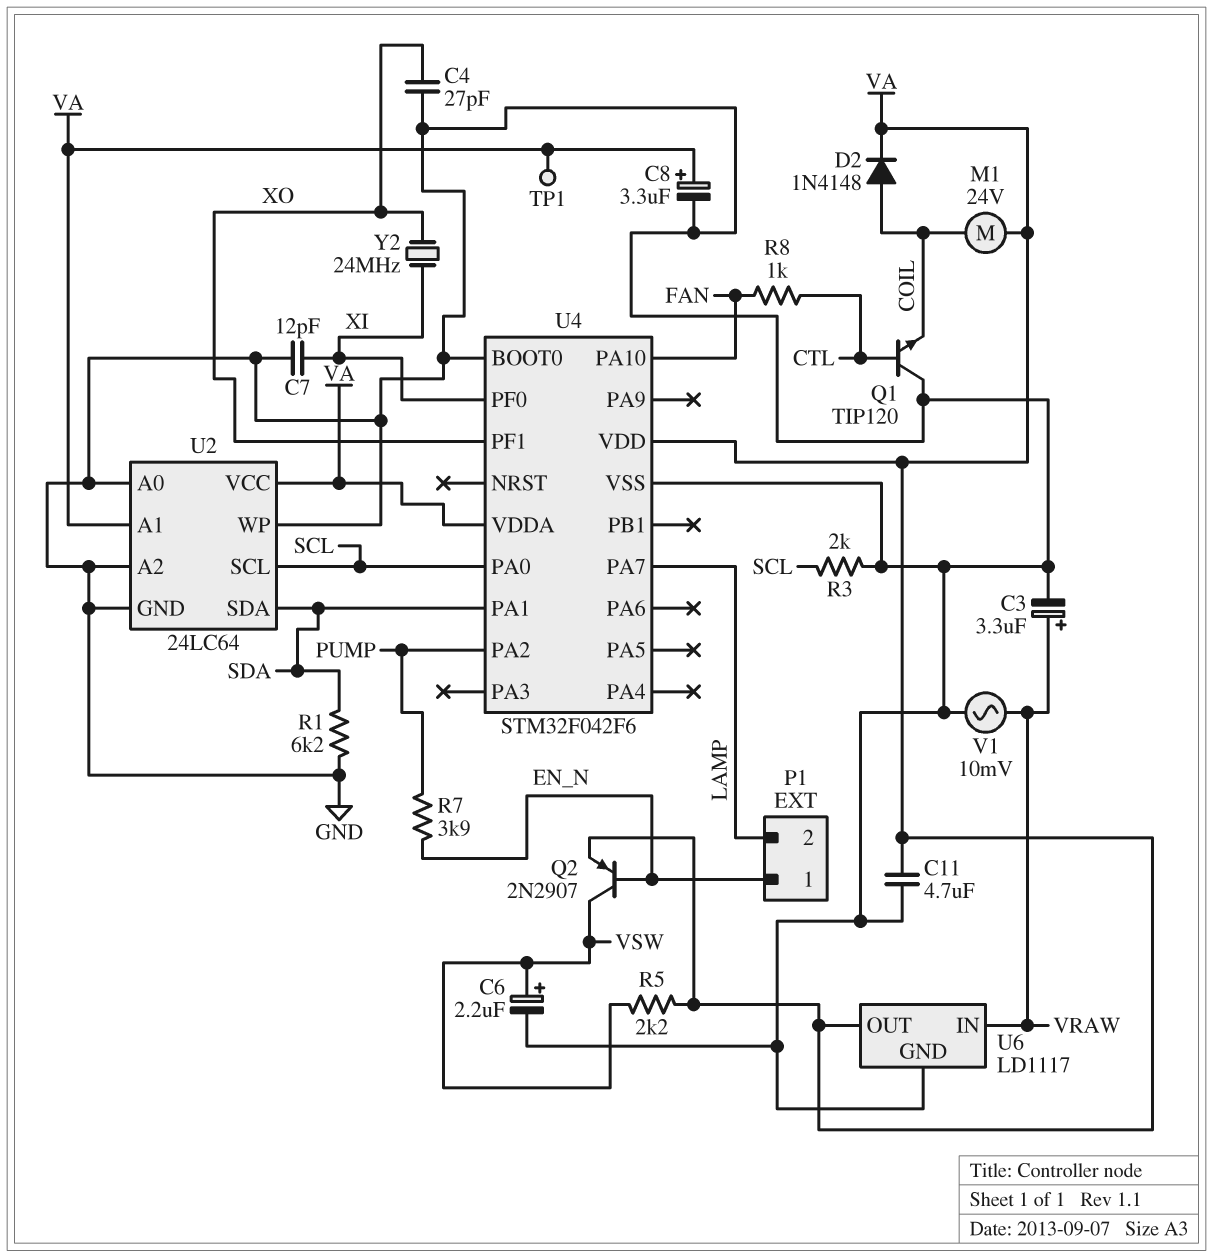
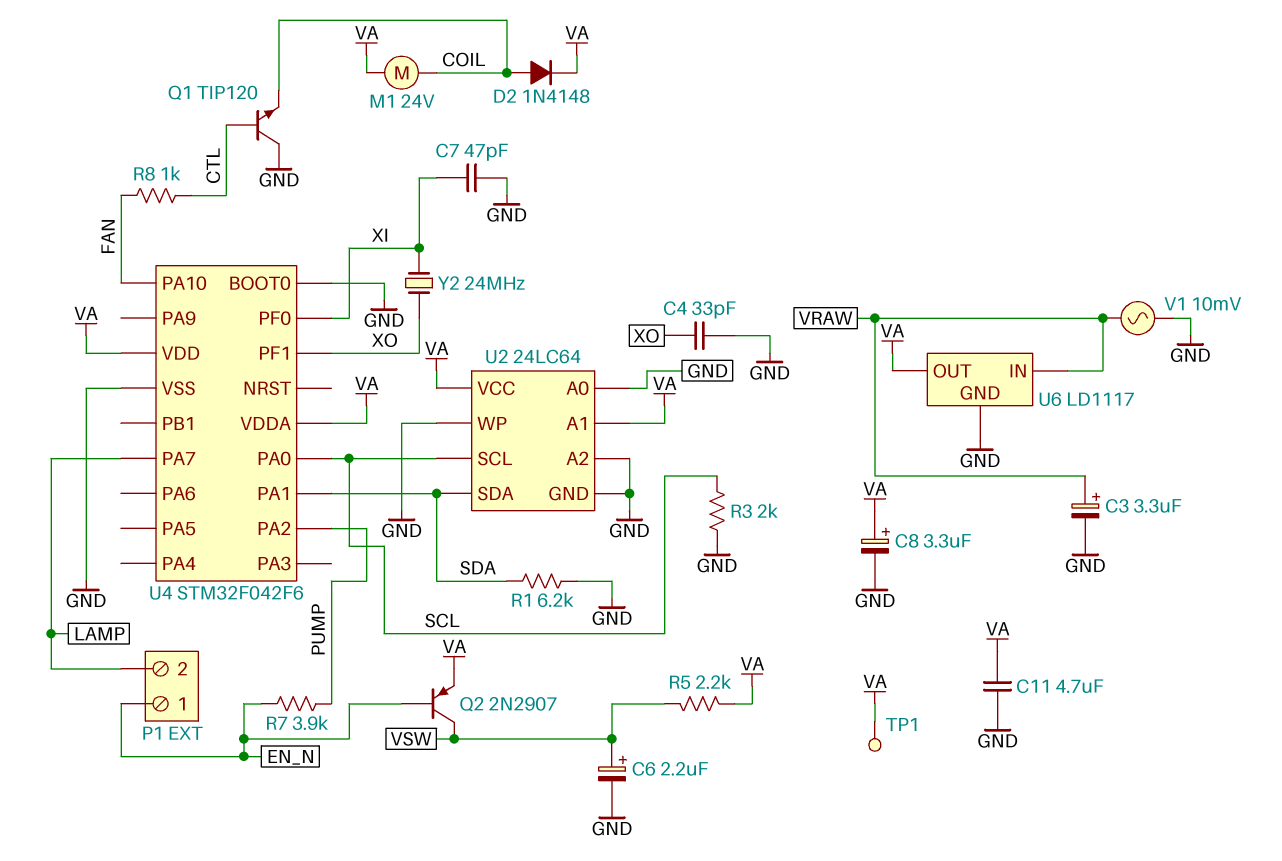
C4: 27pF (GND, XO) -> 33pF (GND, XO)
C7: 12pF (GND, XI) -> 47pF (GND, XI)

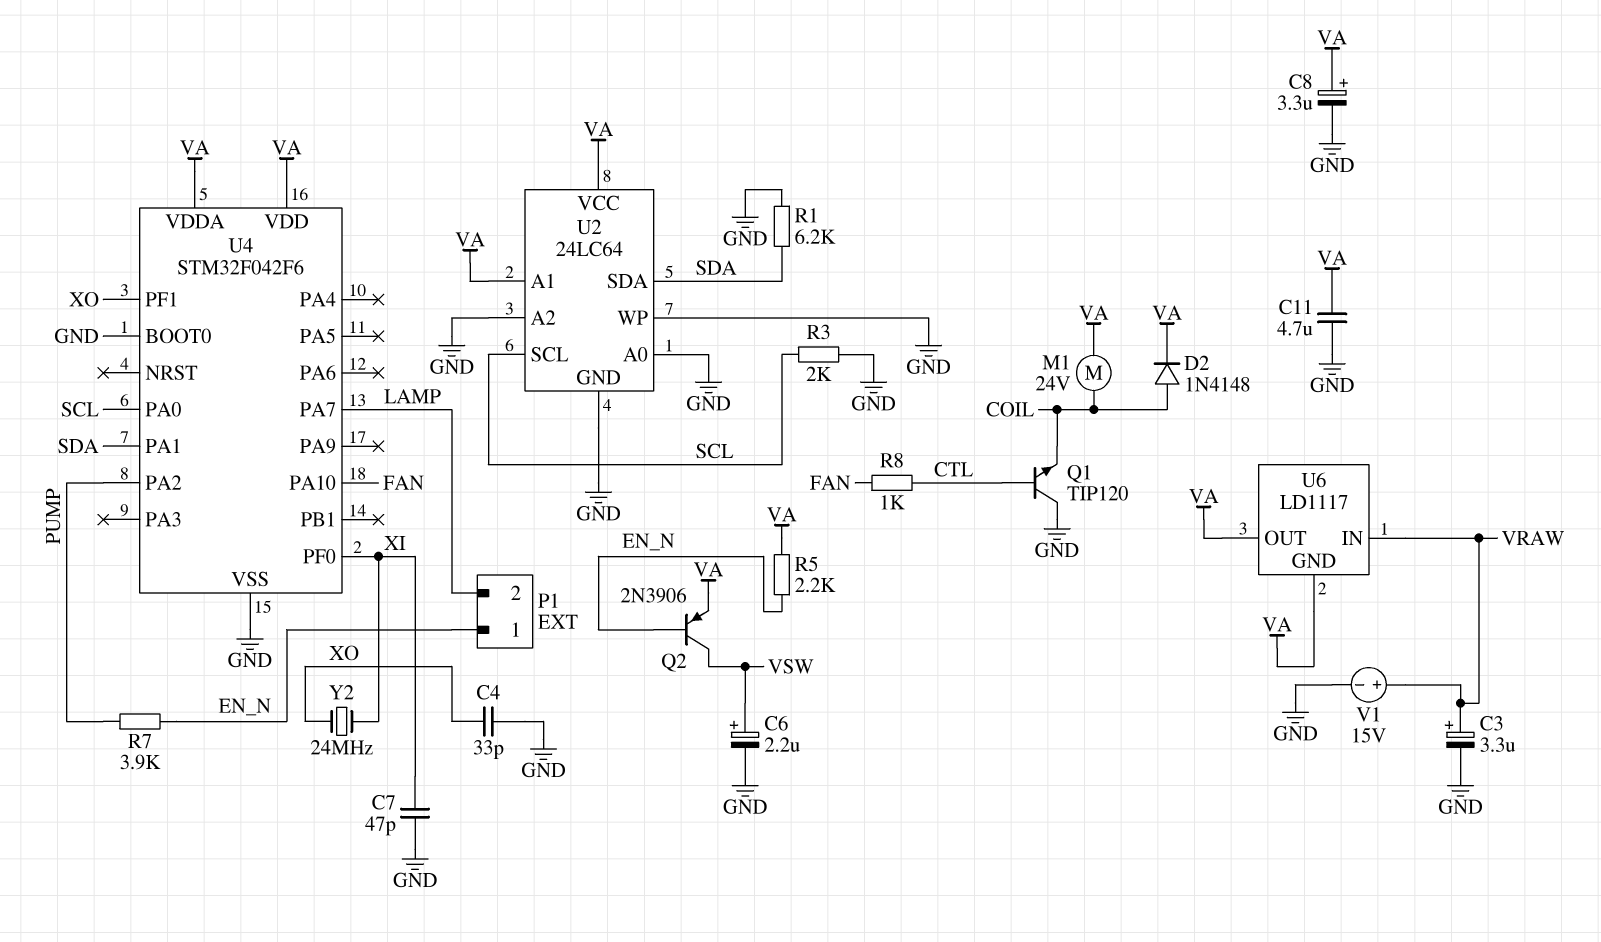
Q2: PNP 2N2907 (B EN_N, C VSW, E VA) -> PNP 2N3906 (B EN_N, C VSW, E VA)
R5: 2.2k (VA, VSW) -> 2.2k (EN_N, VA)
TP1: test point (VA) -> none
U6 pin GND: GND -> VA
V1: AC 10mV (GND, VRAW) -> 15V (plus VRAW, minus GND)

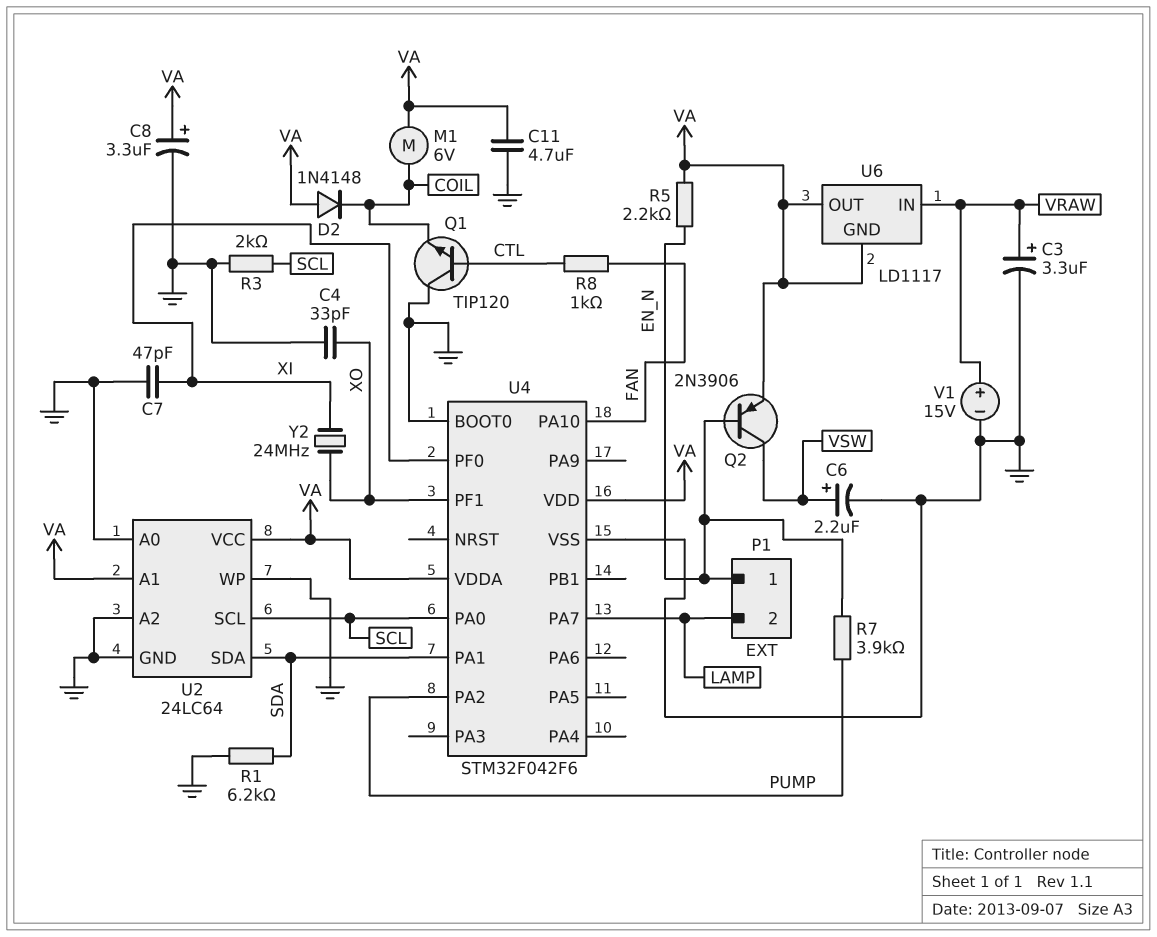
D2: diode 1N4148 (A COIL, K VA) -> diode 1N4148 (A VA, K COIL)
M1: motor 24V (COIL, VA) -> motor 6V (COIL, VA)

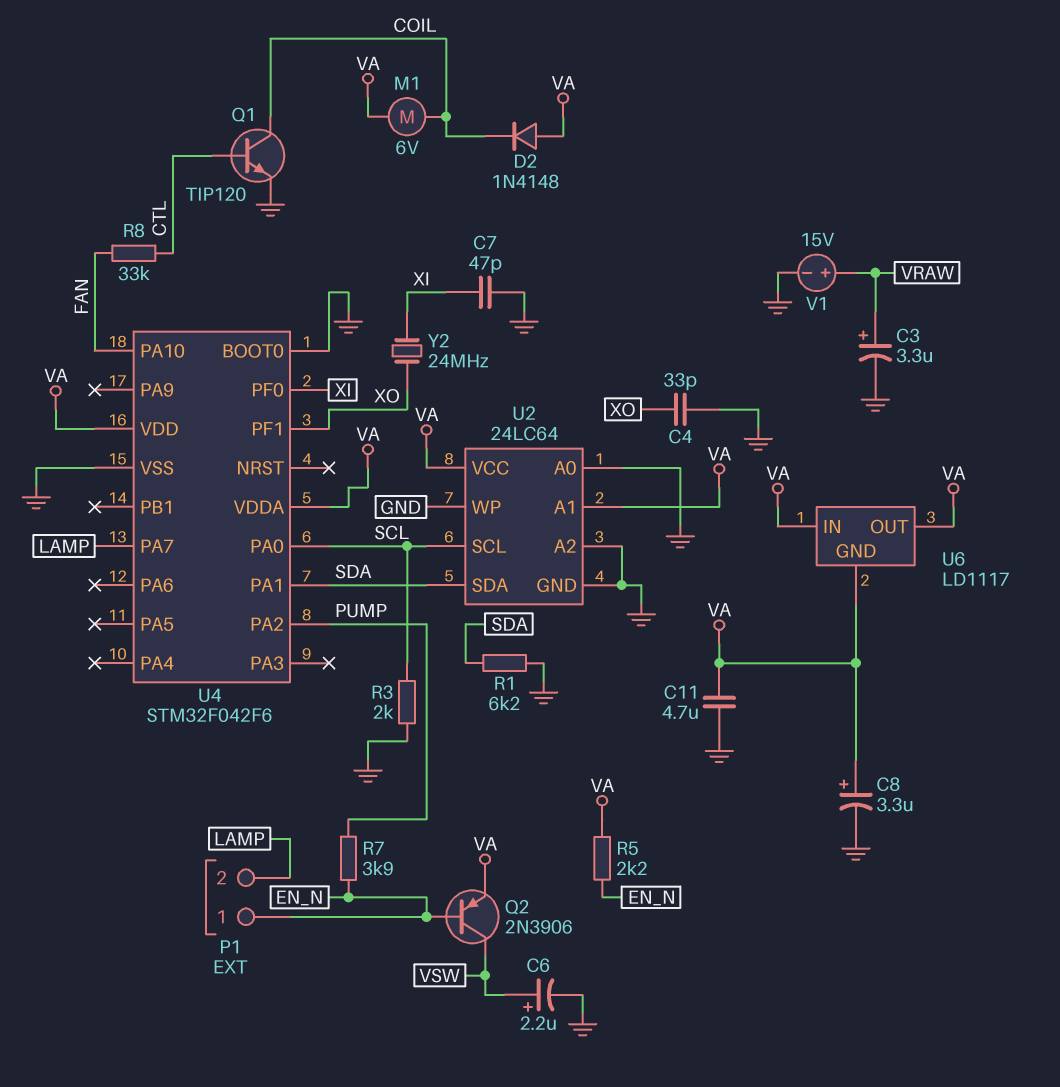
Q1: NPN TIP120 (B CTL, C GND, E COIL) -> NPN TIP120 (B CTL, C COIL, E GND)
R8: 1k (CTL, FAN) -> 33k (CTL, FAN)
U6 pin IN: VRAW -> VA

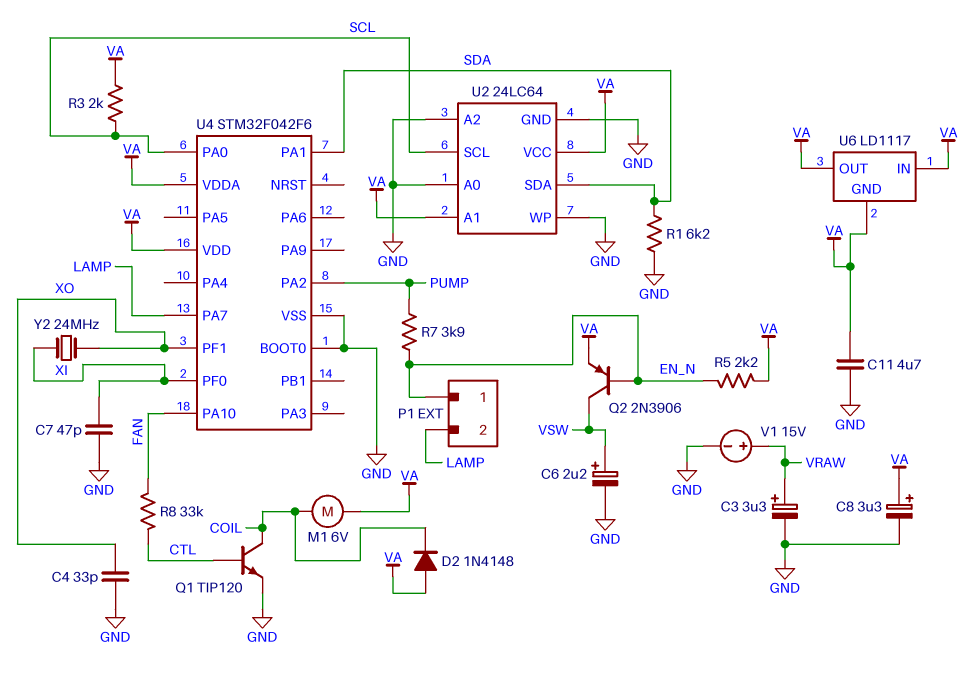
R3: 2k (GND, SCL) -> 2k (SCL, VA)

